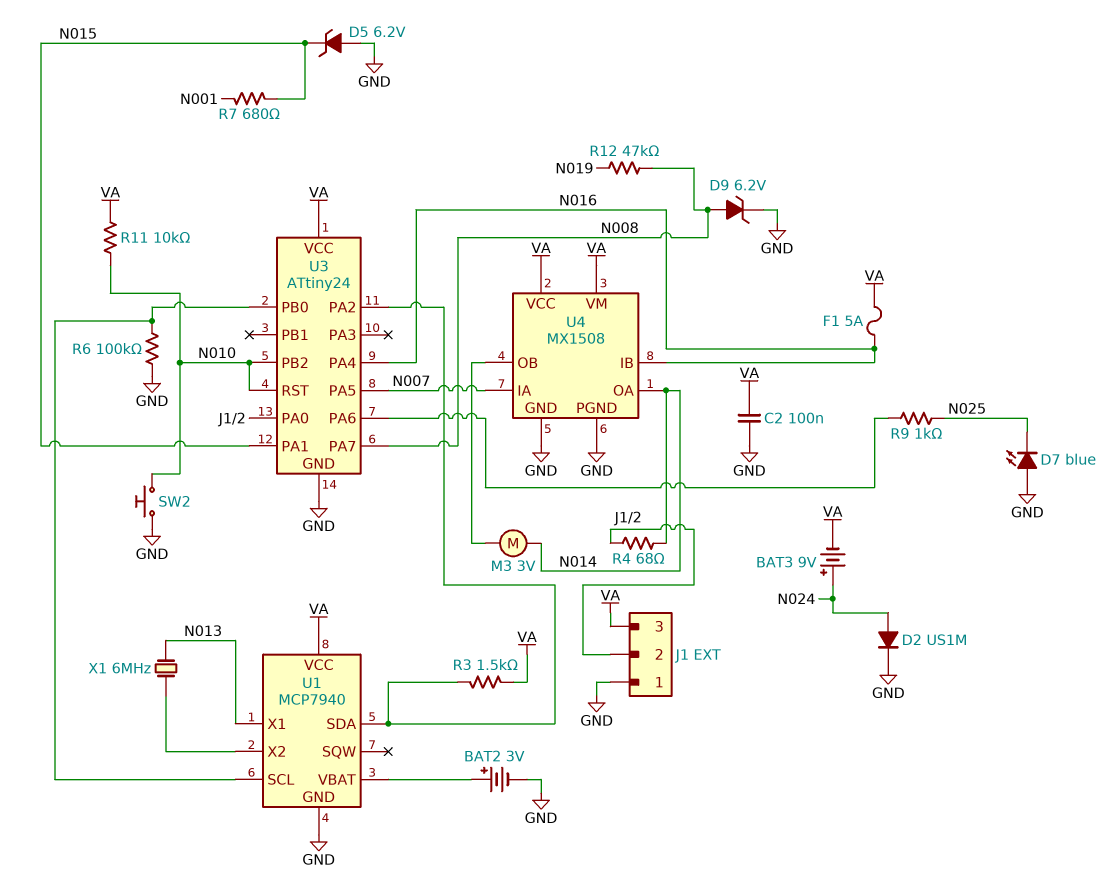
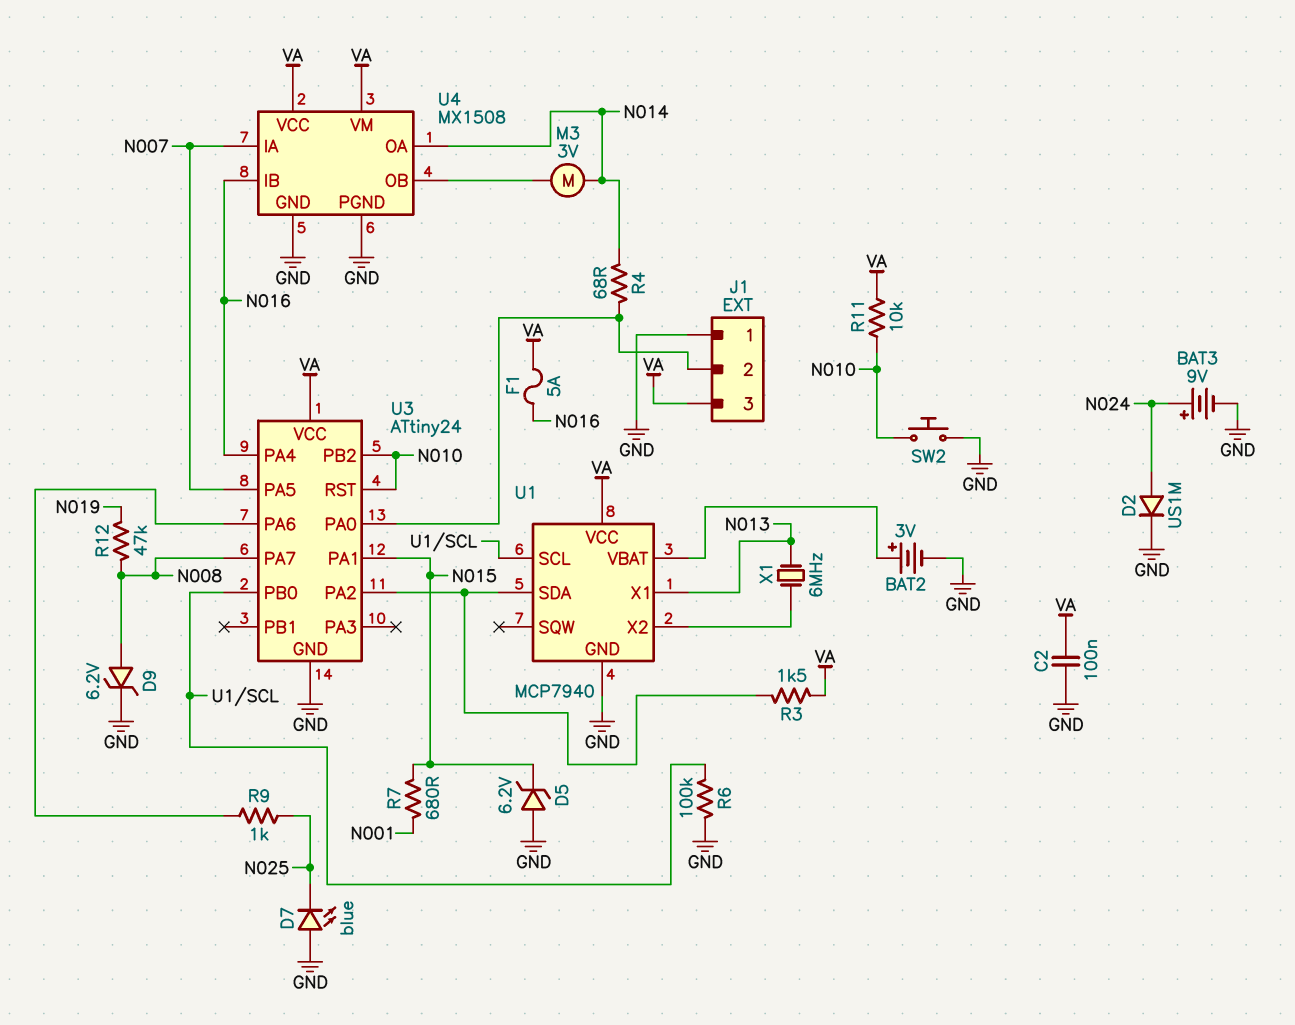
BAT3: 9V (plus N024, minus VA) -> 9V (plus N024, minus GND)

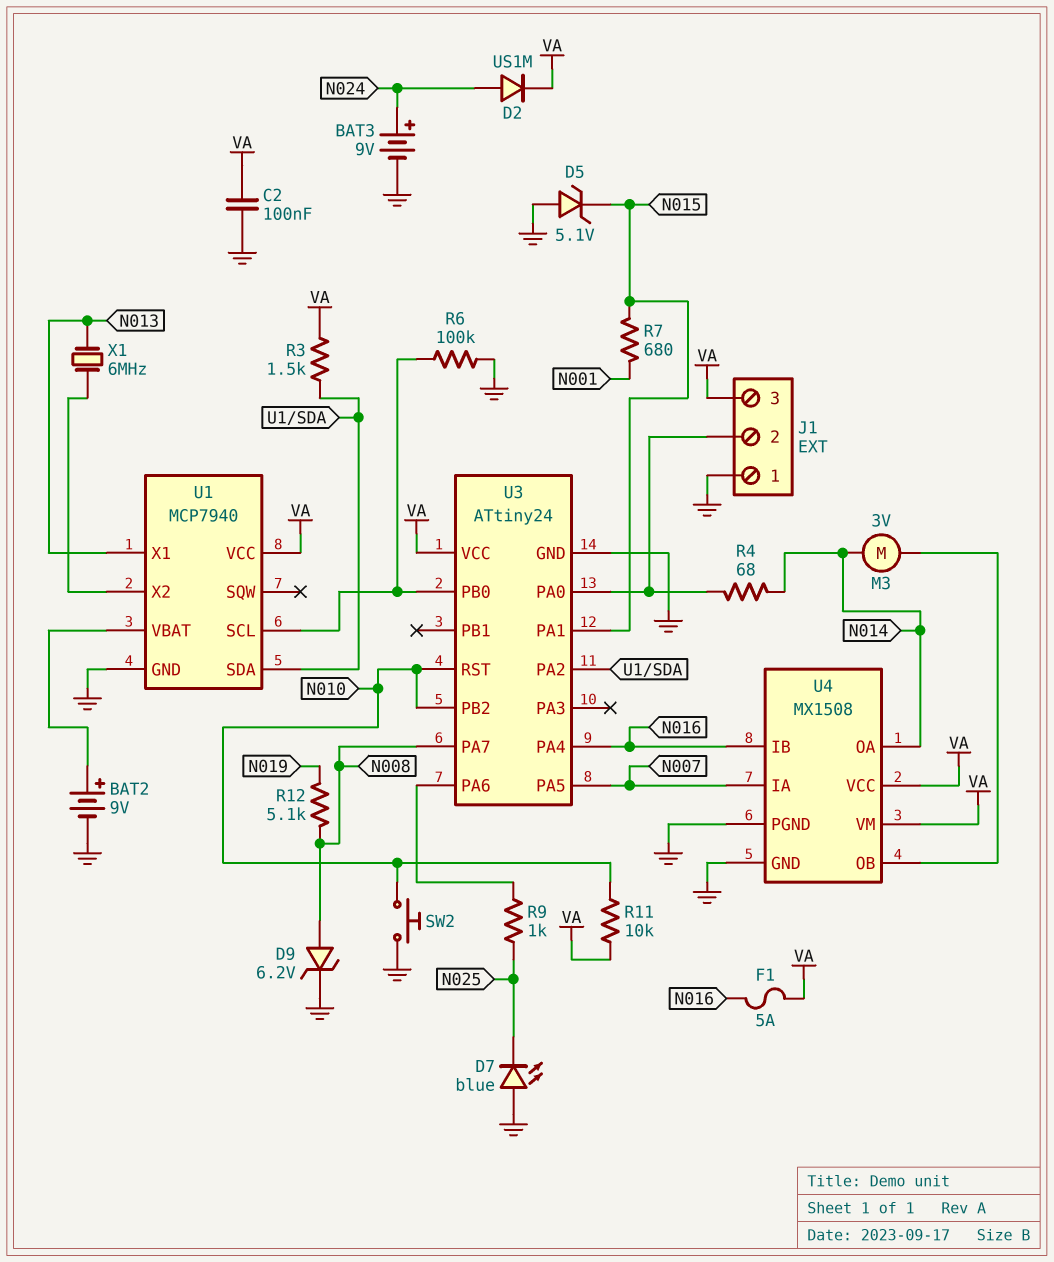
BAT2: 3V (plus U1/VBAT, minus GND) -> 9V (plus U1/VBAT, minus GND)
D2: diode US1M (A N024, K GND) -> diode US1M (A N024, K VA)
D5: zener 6.2V (A GND, K N015) -> zener 5.1V (A GND, K N015)
R12: 47k (N008, N019) -> 5.1k (N008, N019)

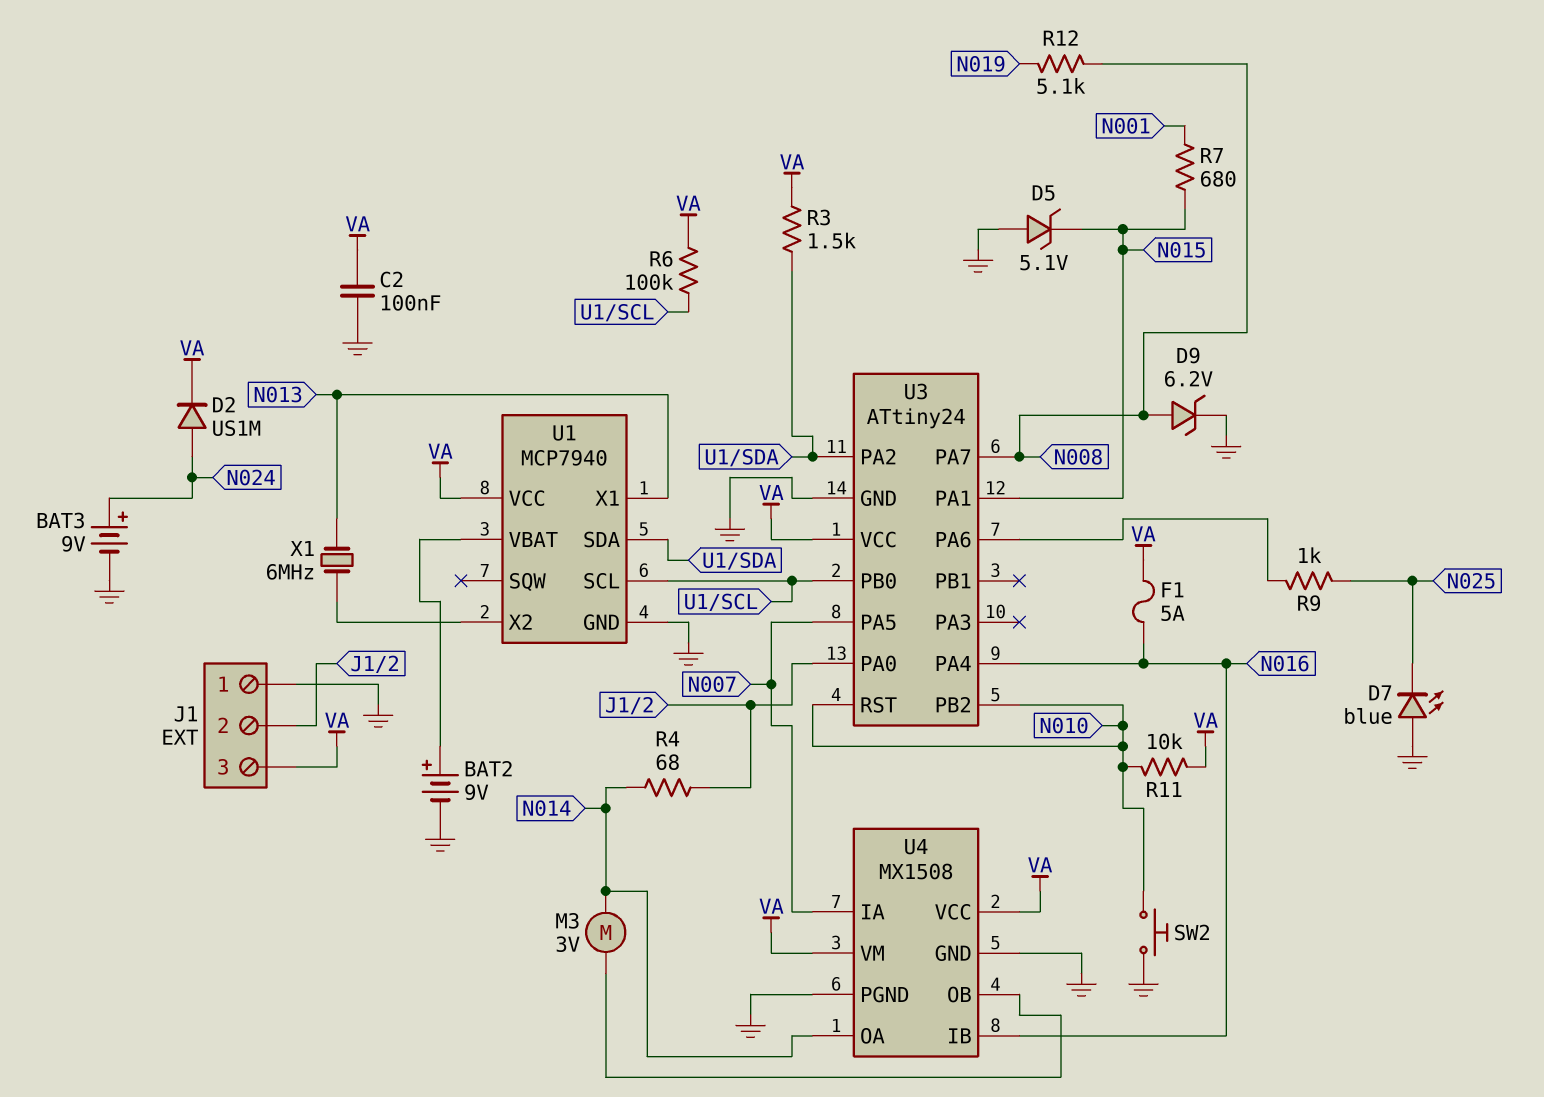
R6: 100k (GND, U1/SCL) -> 100k (U1/SCL, VA)

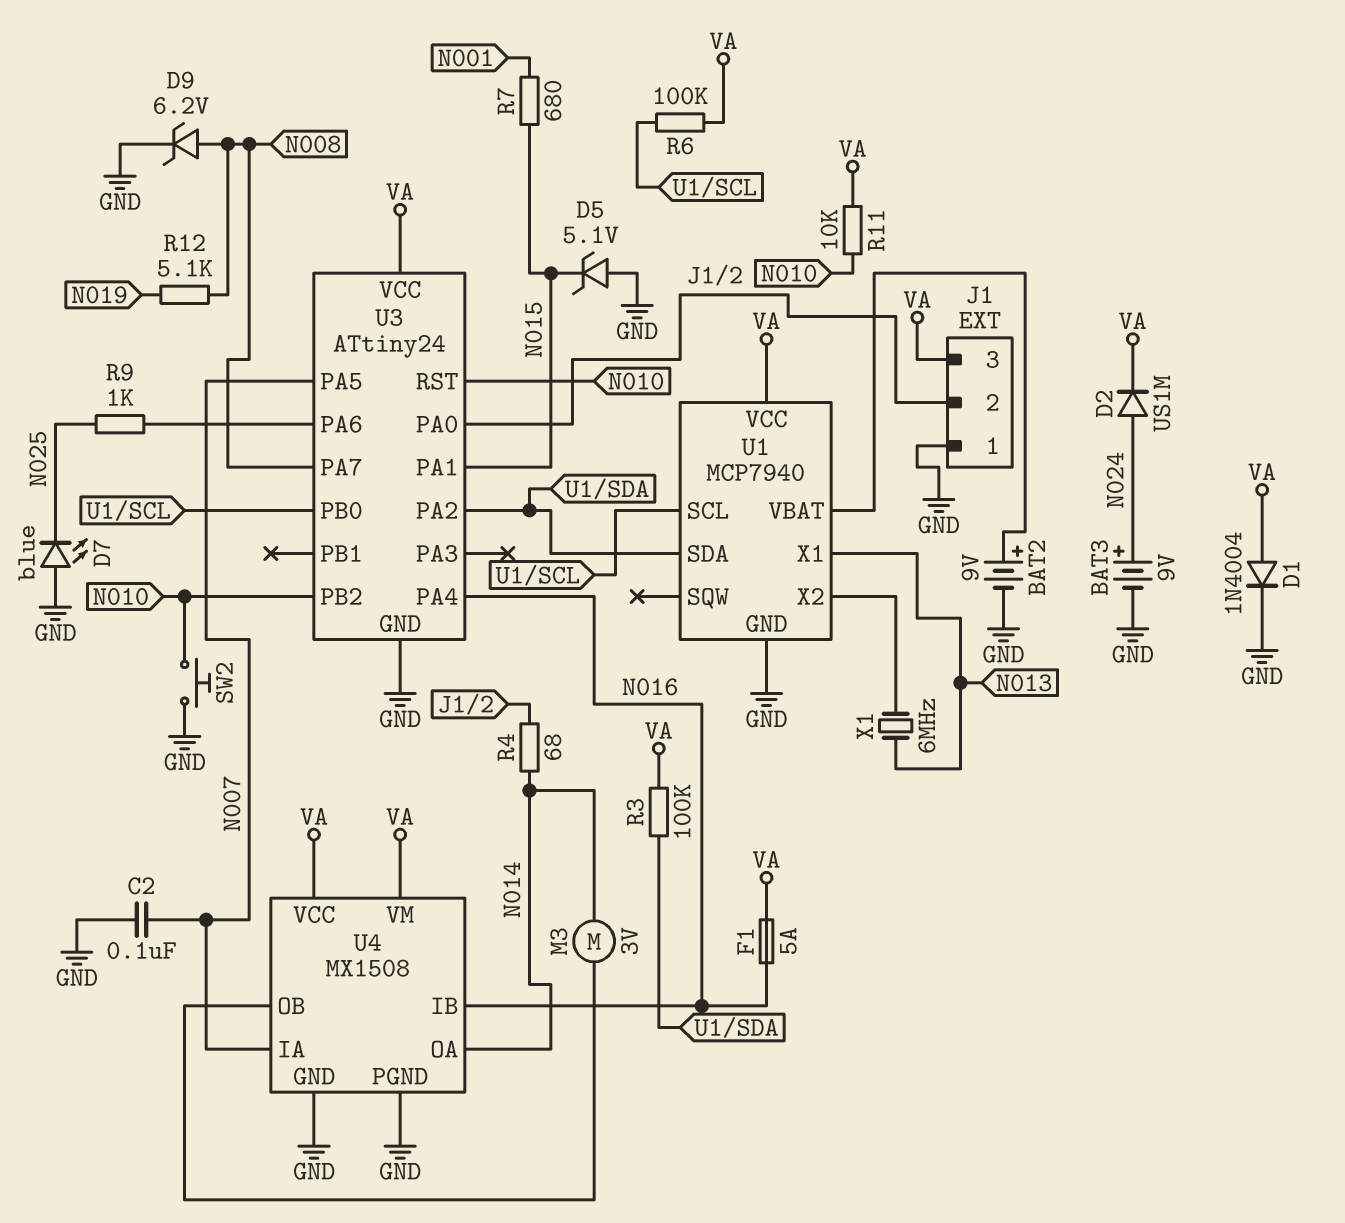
C2: 100nF (GND, VA) -> 100nF (GND, N007)
D1: none -> diode 1N4004 (A VA, K GND)
R3: 1.5k (U1/SDA, VA) -> 100k (U1/SDA, VA)

